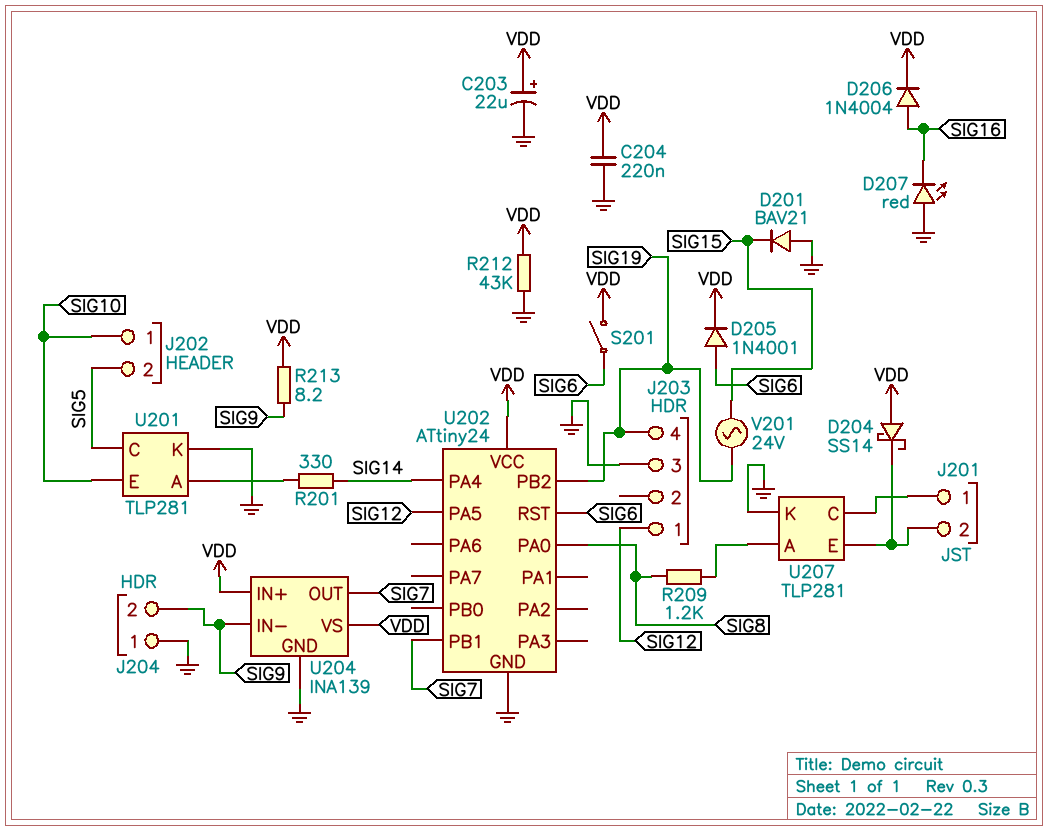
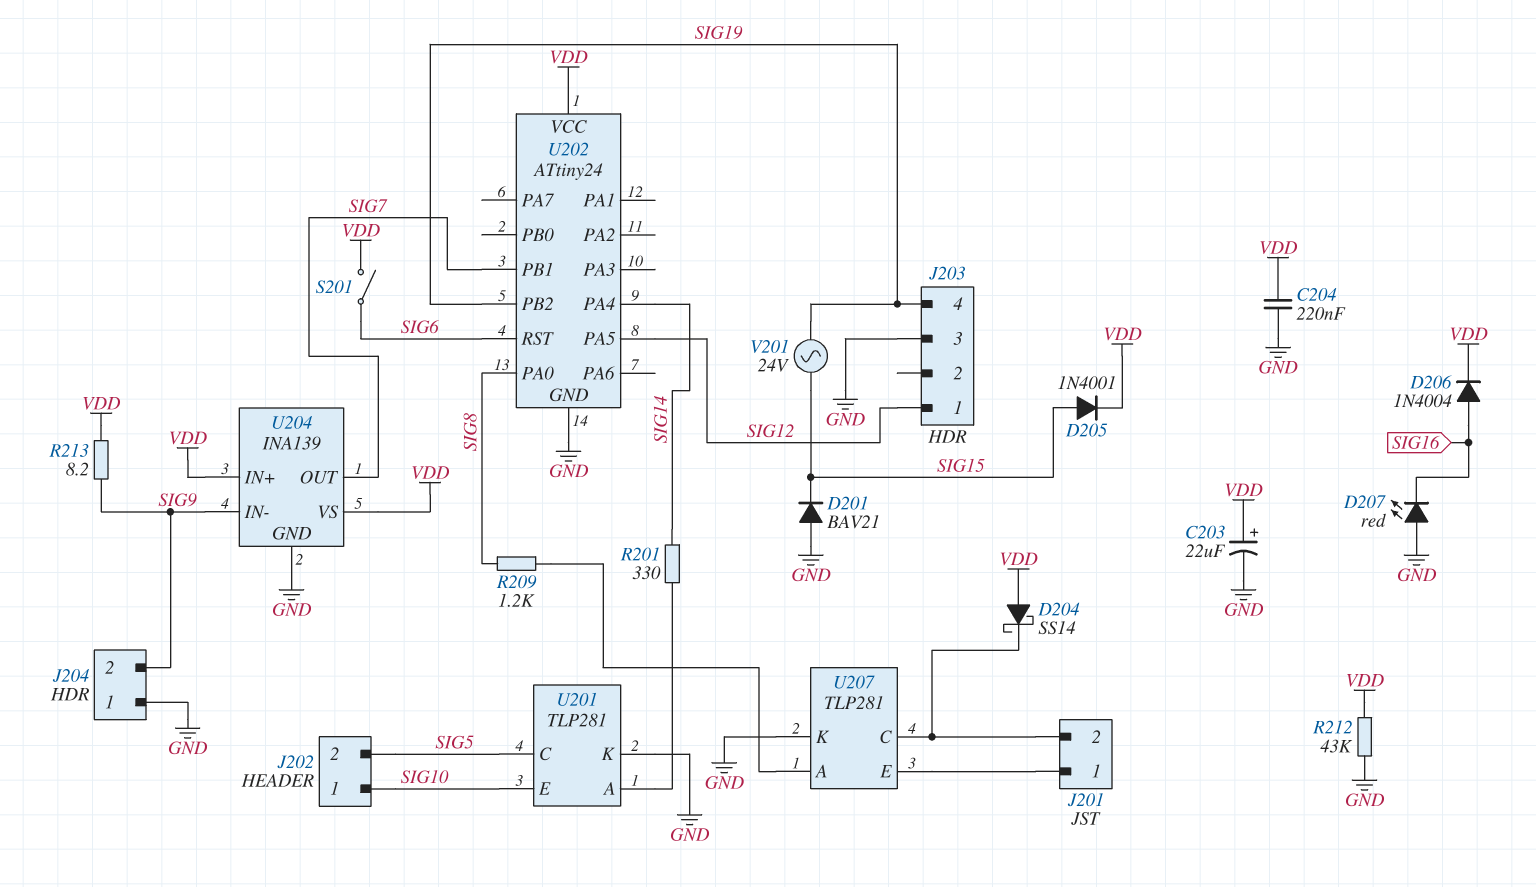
D205: diode 1N4001 (A SIG6, K VDD) -> diode 1N4001 (A SIG15, K VDD)
U207 pin C: J201/1 -> J201/2
U207 pin E: J201/2 -> J201/1

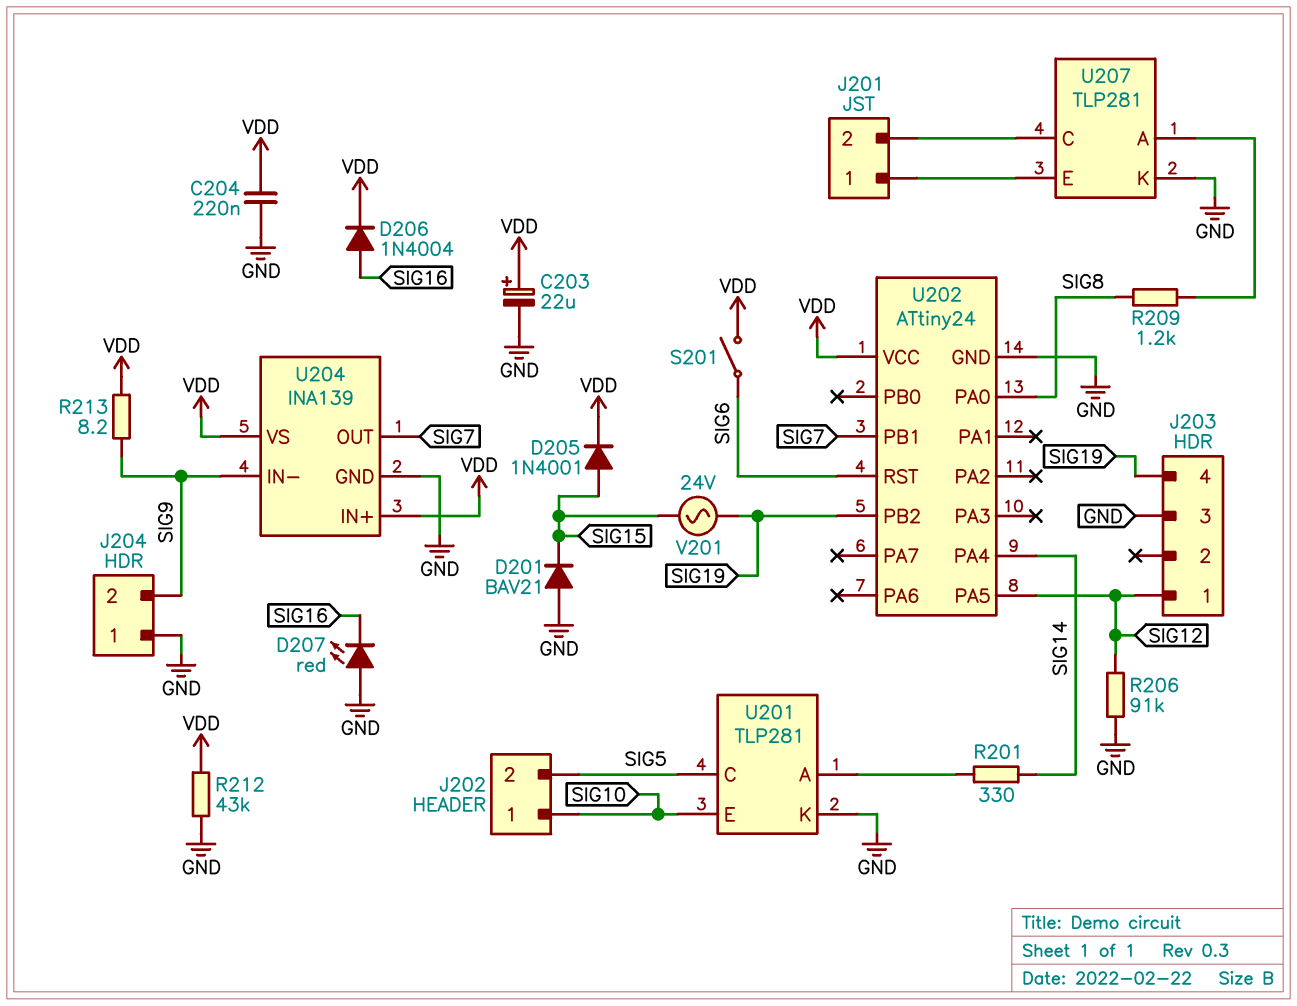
D204: schottky SS14 (A VDD, K J201/2) -> none
R206: none -> 91k (GND, SIG12)

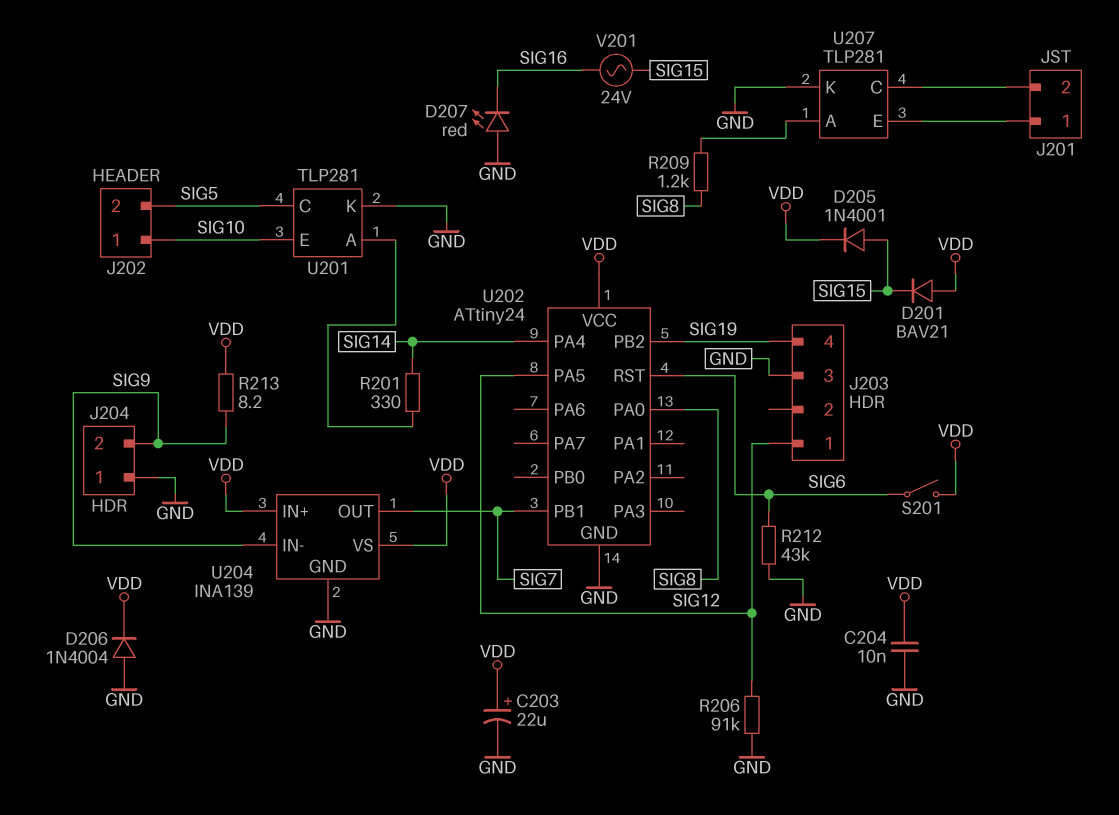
C204: 220nF (GND, VDD) -> 10nF (GND, VDD)
D201: diode BAV21 (A GND, K SIG15) -> diode BAV21 (A VDD, K SIG15)
D206: diode 1N4004 (A SIG16, K VDD) -> diode 1N4004 (A GND, K VDD)
R212: 43k (GND, VDD) -> 43k (GND, SIG6)
V201: AC 24V (SIG15, SIG19) -> AC 24V (SIG15, SIG16)

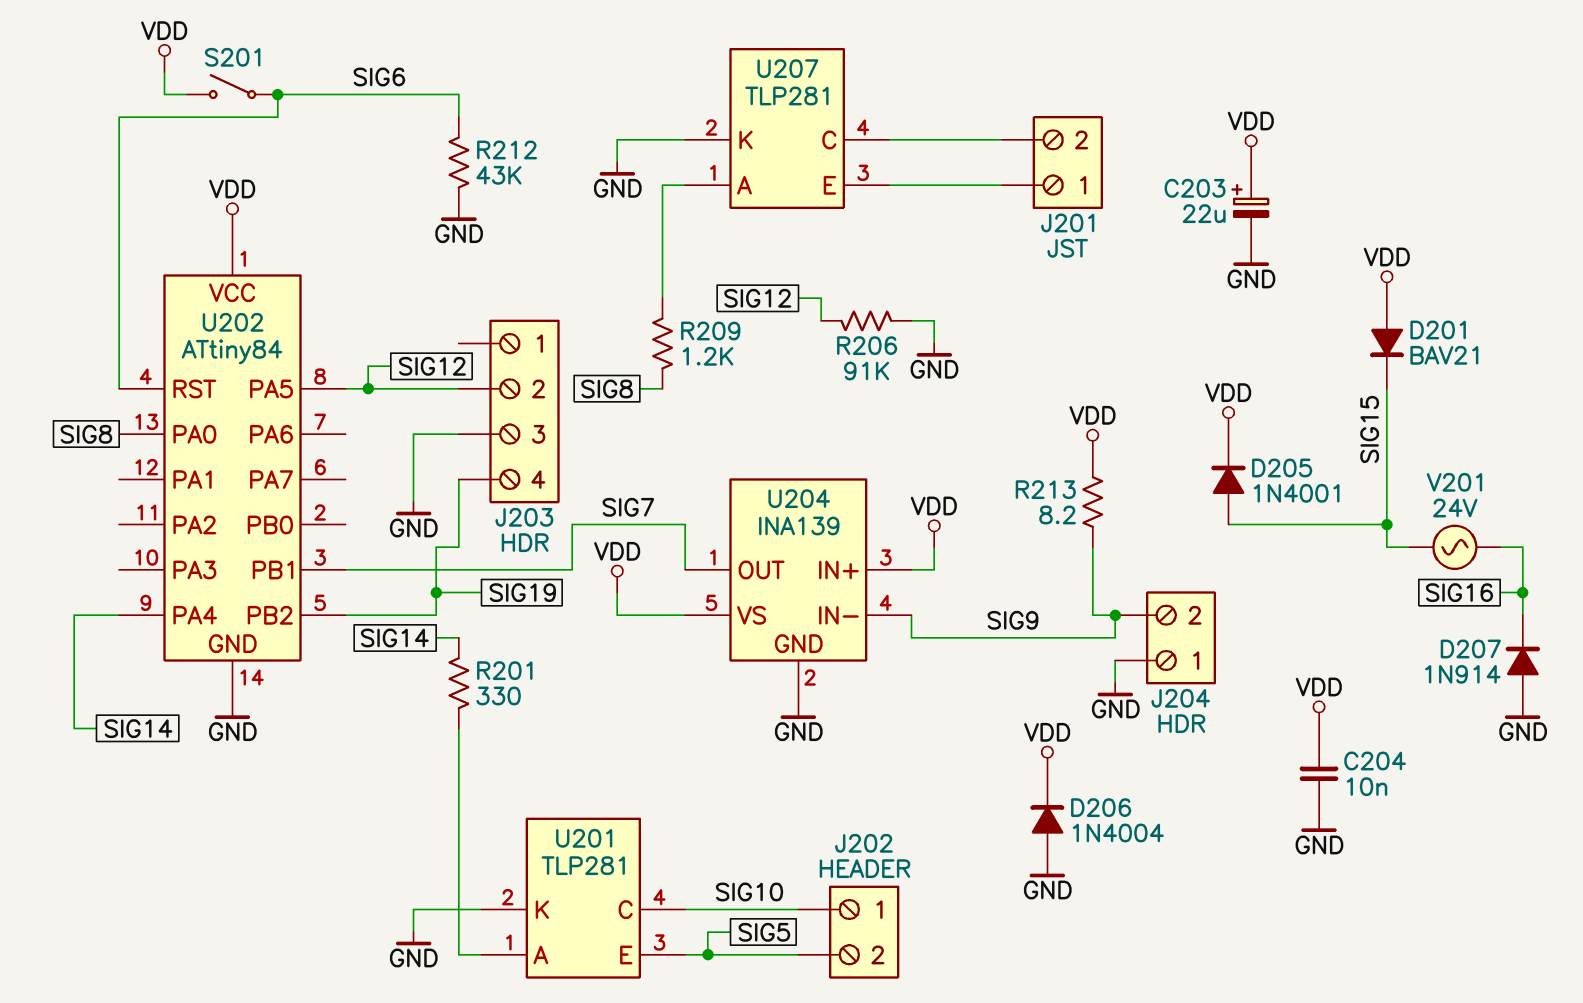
D207: LED red (A GND, K SIG16) -> diode 1N914 (A GND, K SIG16)
J203 pin 1: SIG12 -> none
J203 pin 2: none -> SIG12
U201 pin C: SIG5 -> SIG10
U201 pin E: SIG10 -> SIG5
U202: ATtiny24 -> ATtiny84

